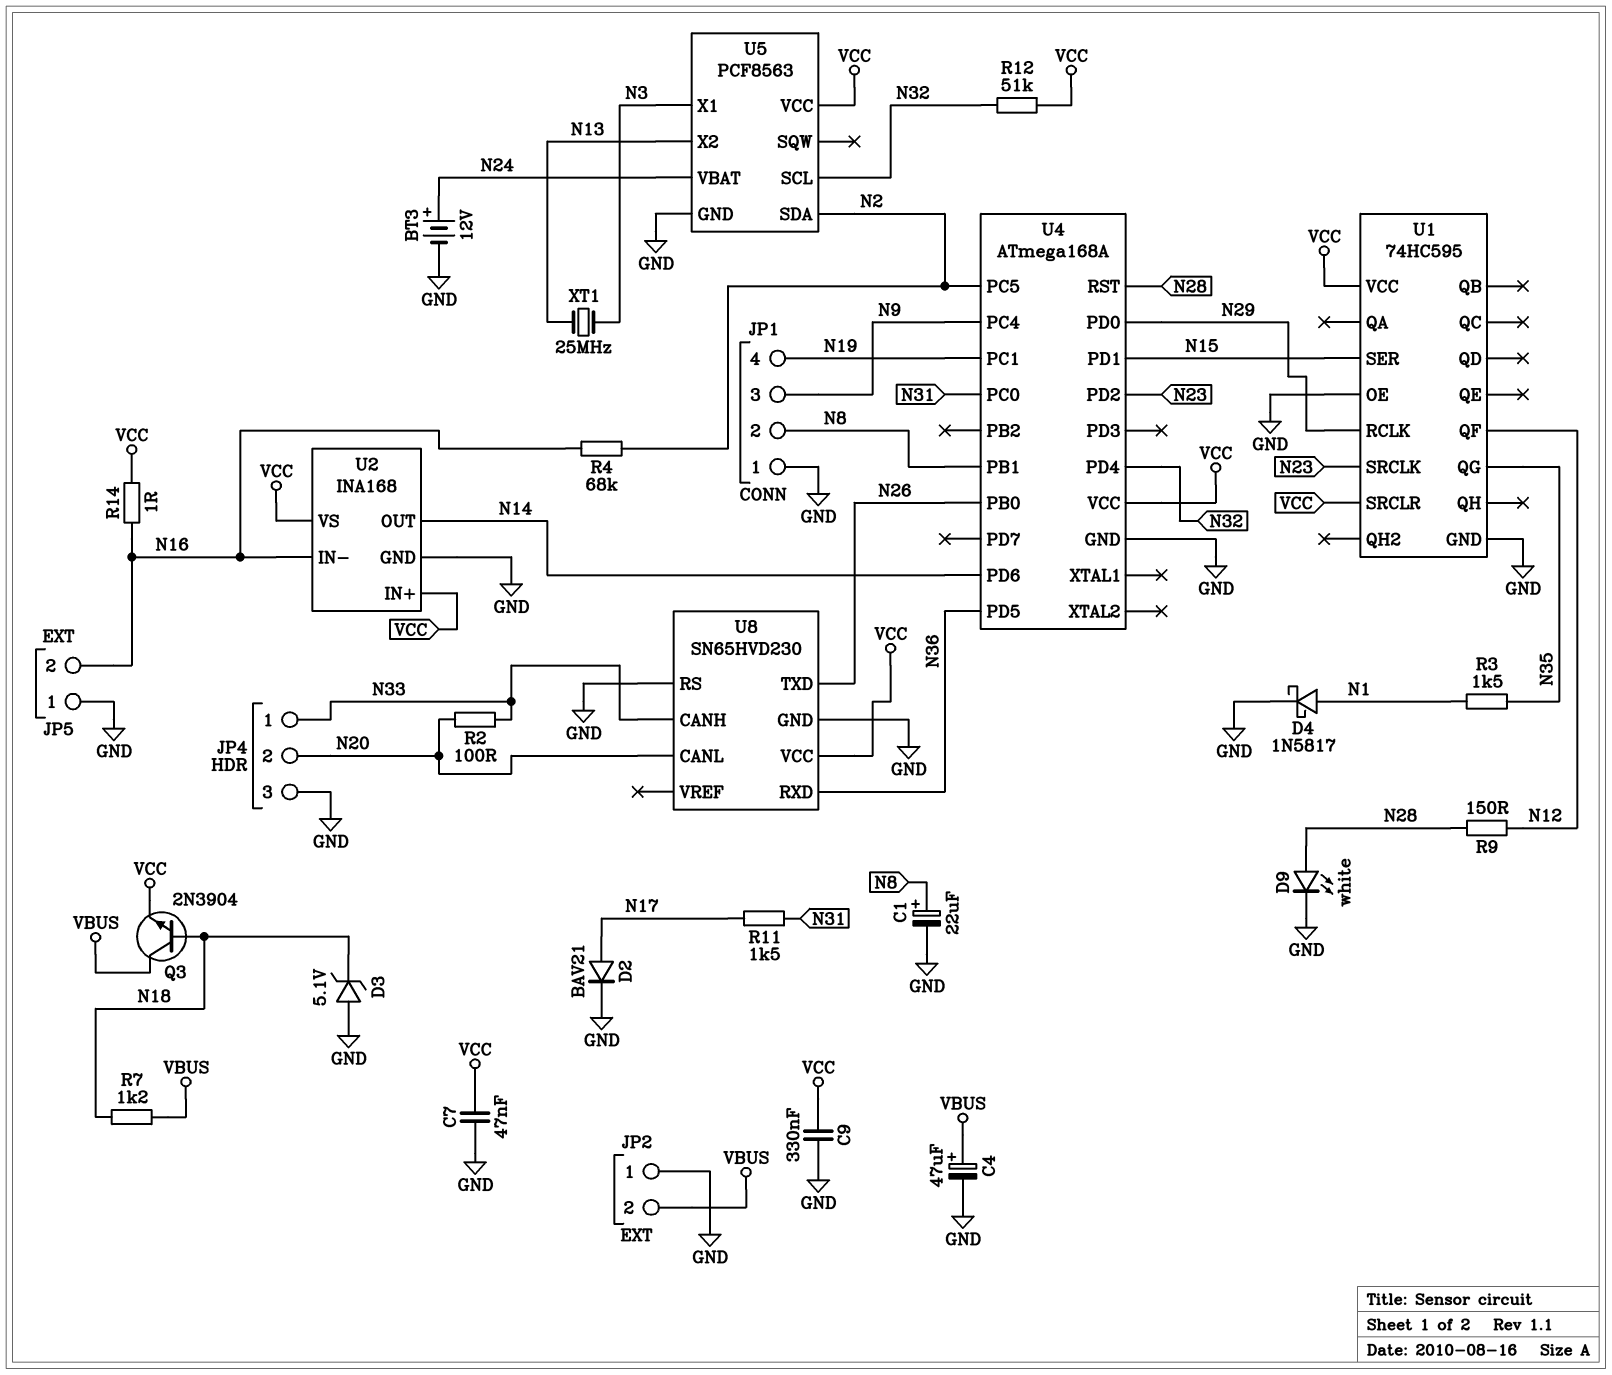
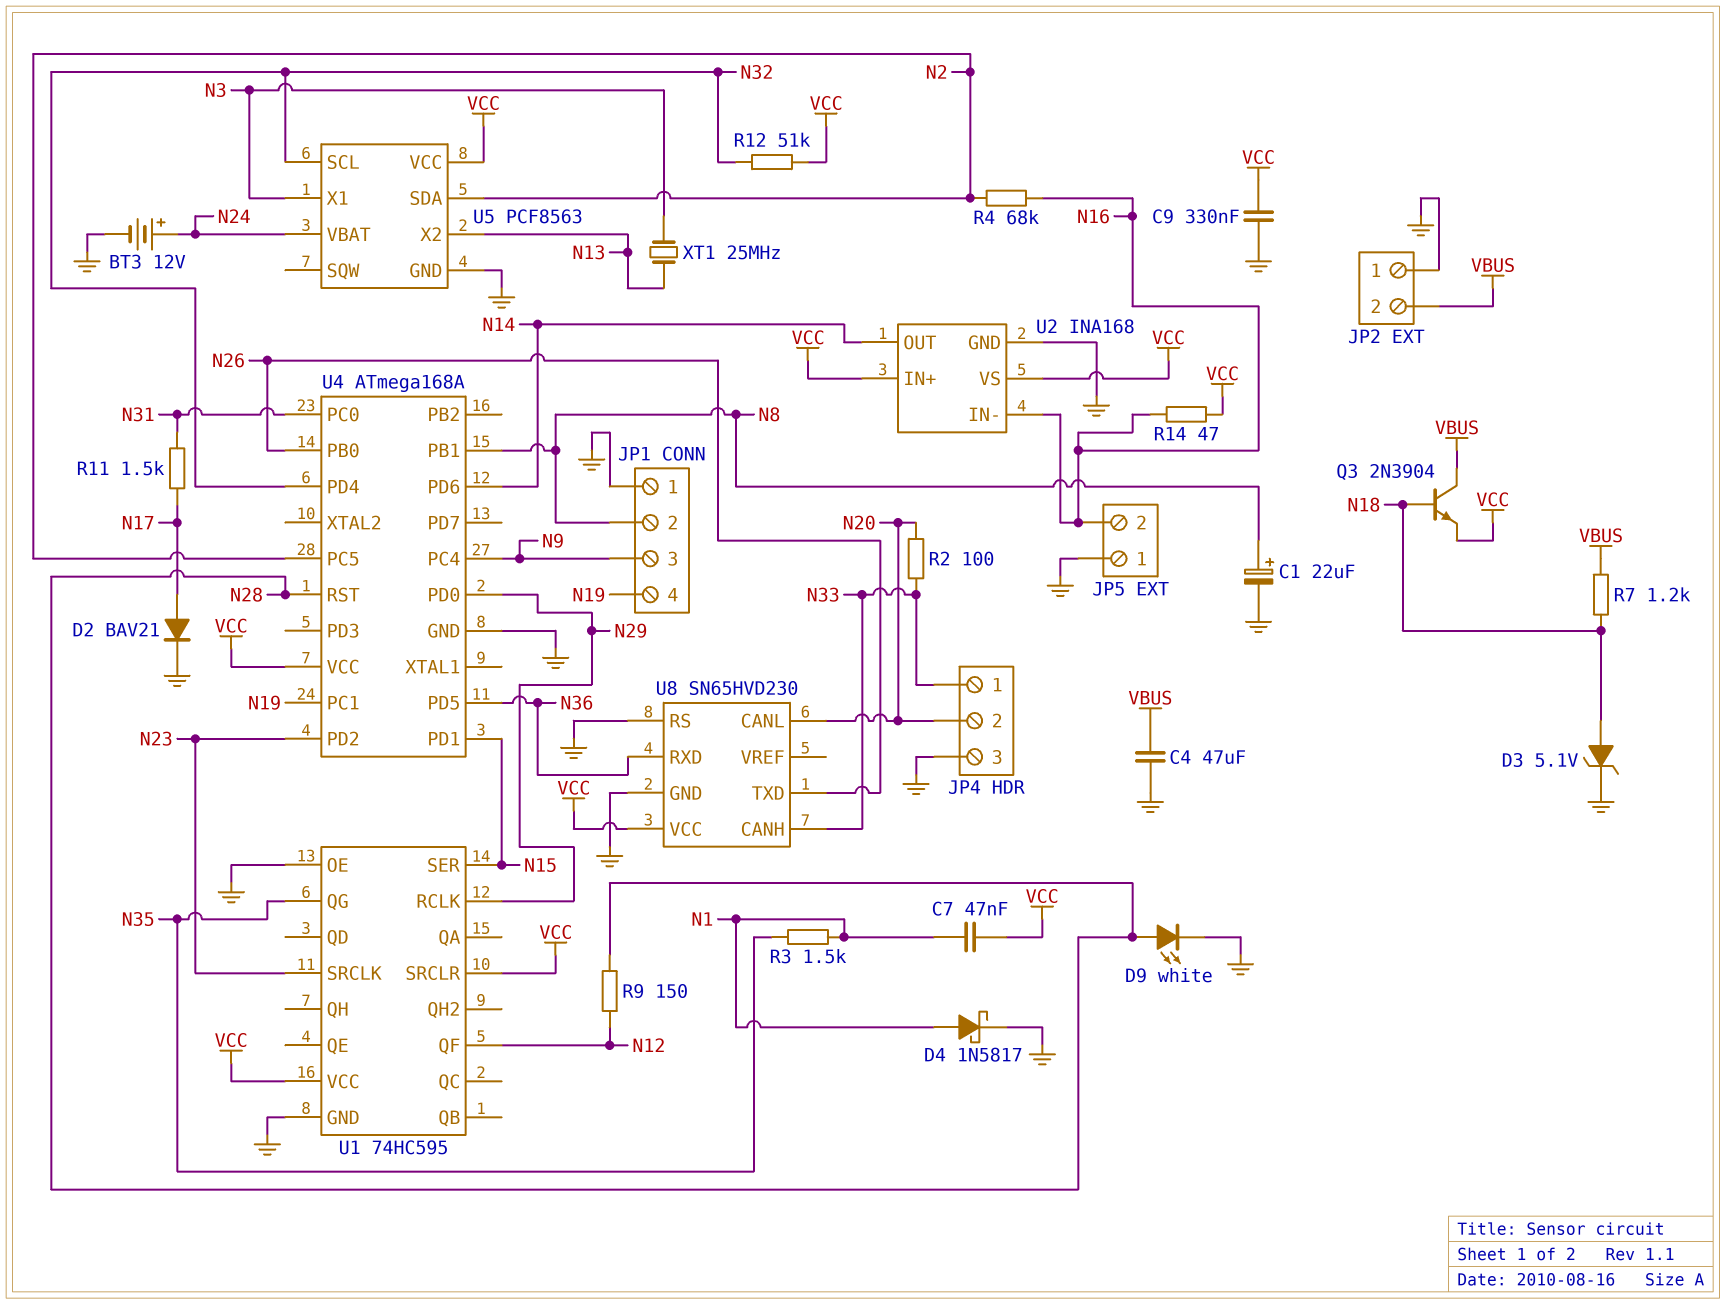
C4: 47uF (plus VBUS, minus GND) -> 47uF (GND, VBUS)
C7: 47nF (GND, VCC) -> 47nF (N1, VCC)
D3: zener 5.1V (A GND, K N18) -> zener 5.1V (A N18, K GND)
R14: 1 (N16, VCC) -> 47 (N16, VCC)

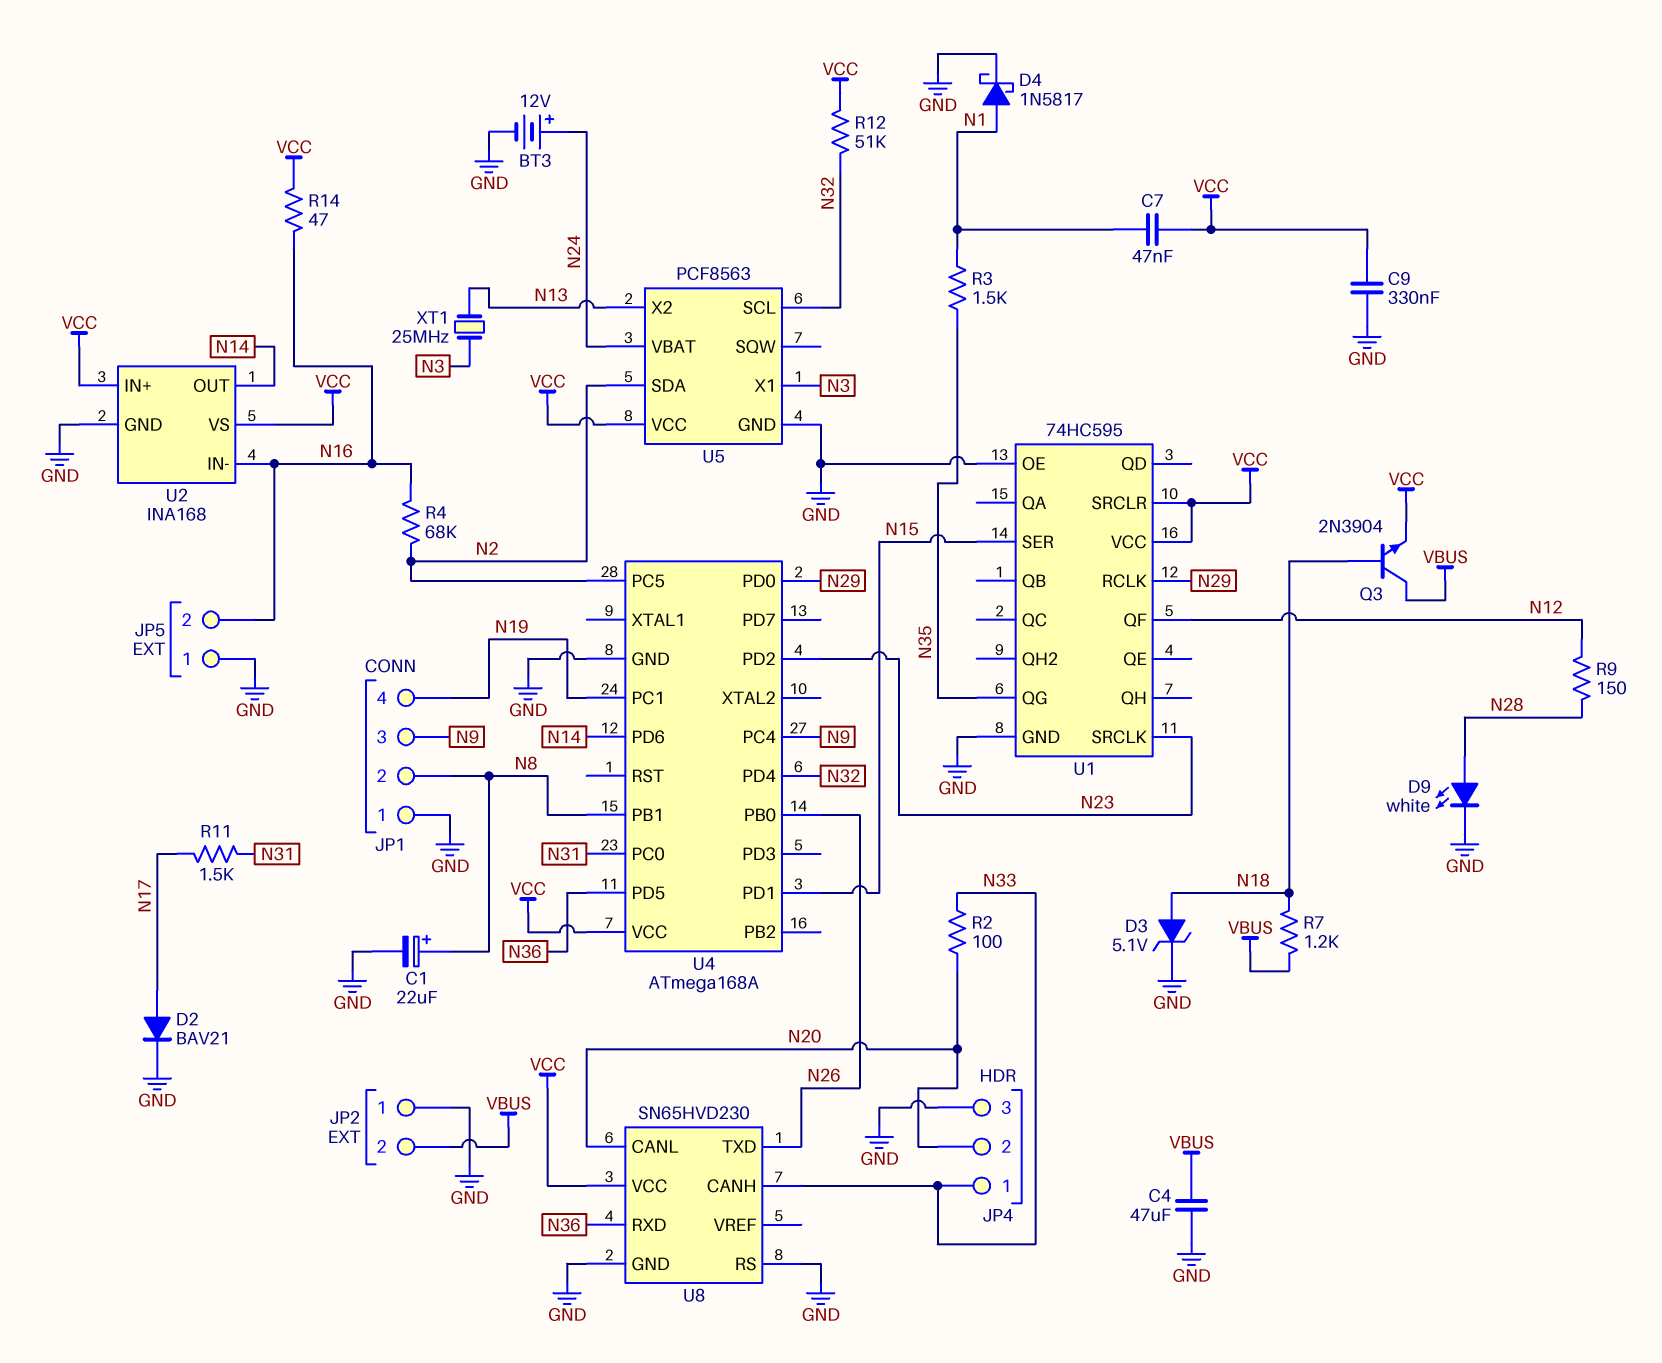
U4 pin RST: N28 -> none

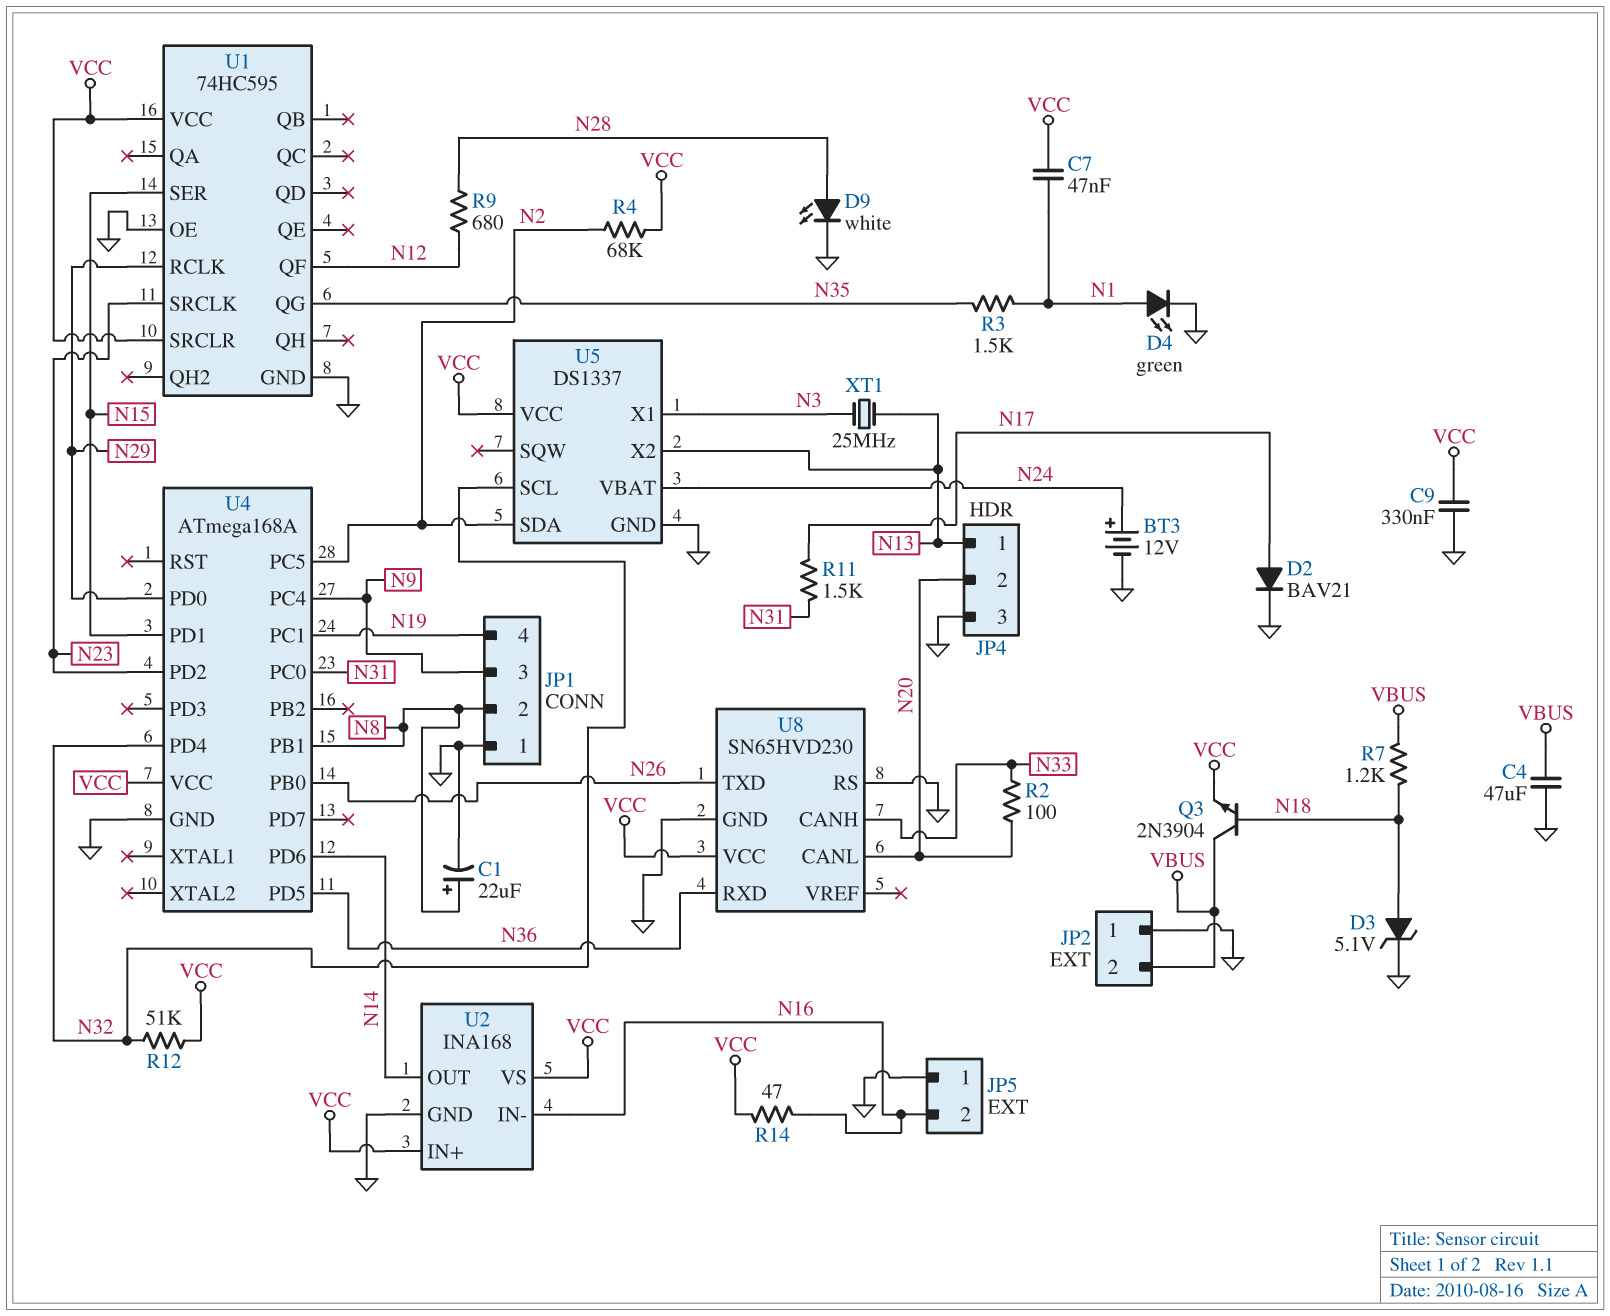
D4: schottky 1N5817 (A N1, K GND) -> LED green (A N1, K GND)
JP4 pin 1: N33 -> N13
R4: 68k (N2, N16) -> 68k (N2, VCC)
R9: 150 (N12, N28) -> 680 (N12, N28)
U5: PCF8563 -> DS1337

